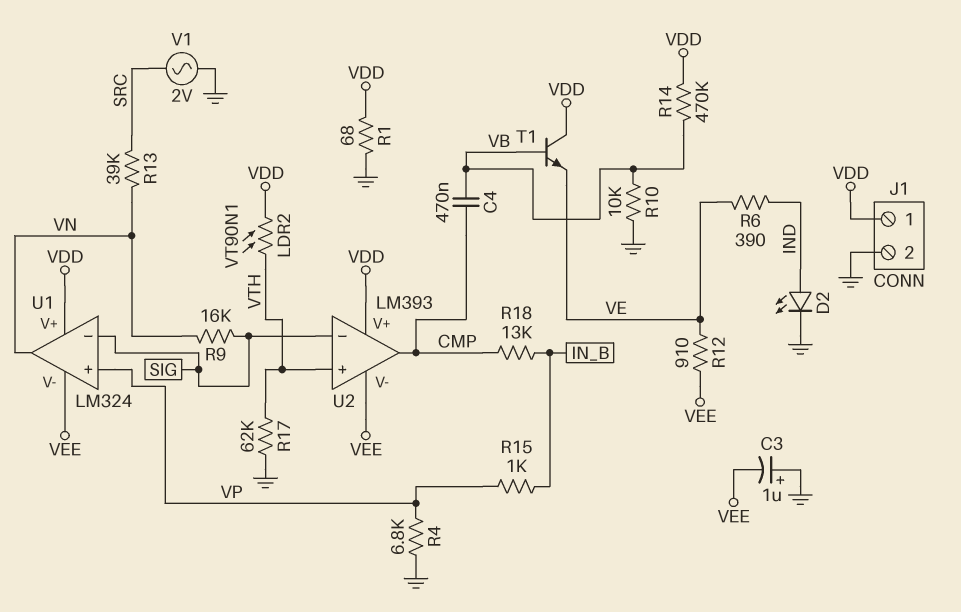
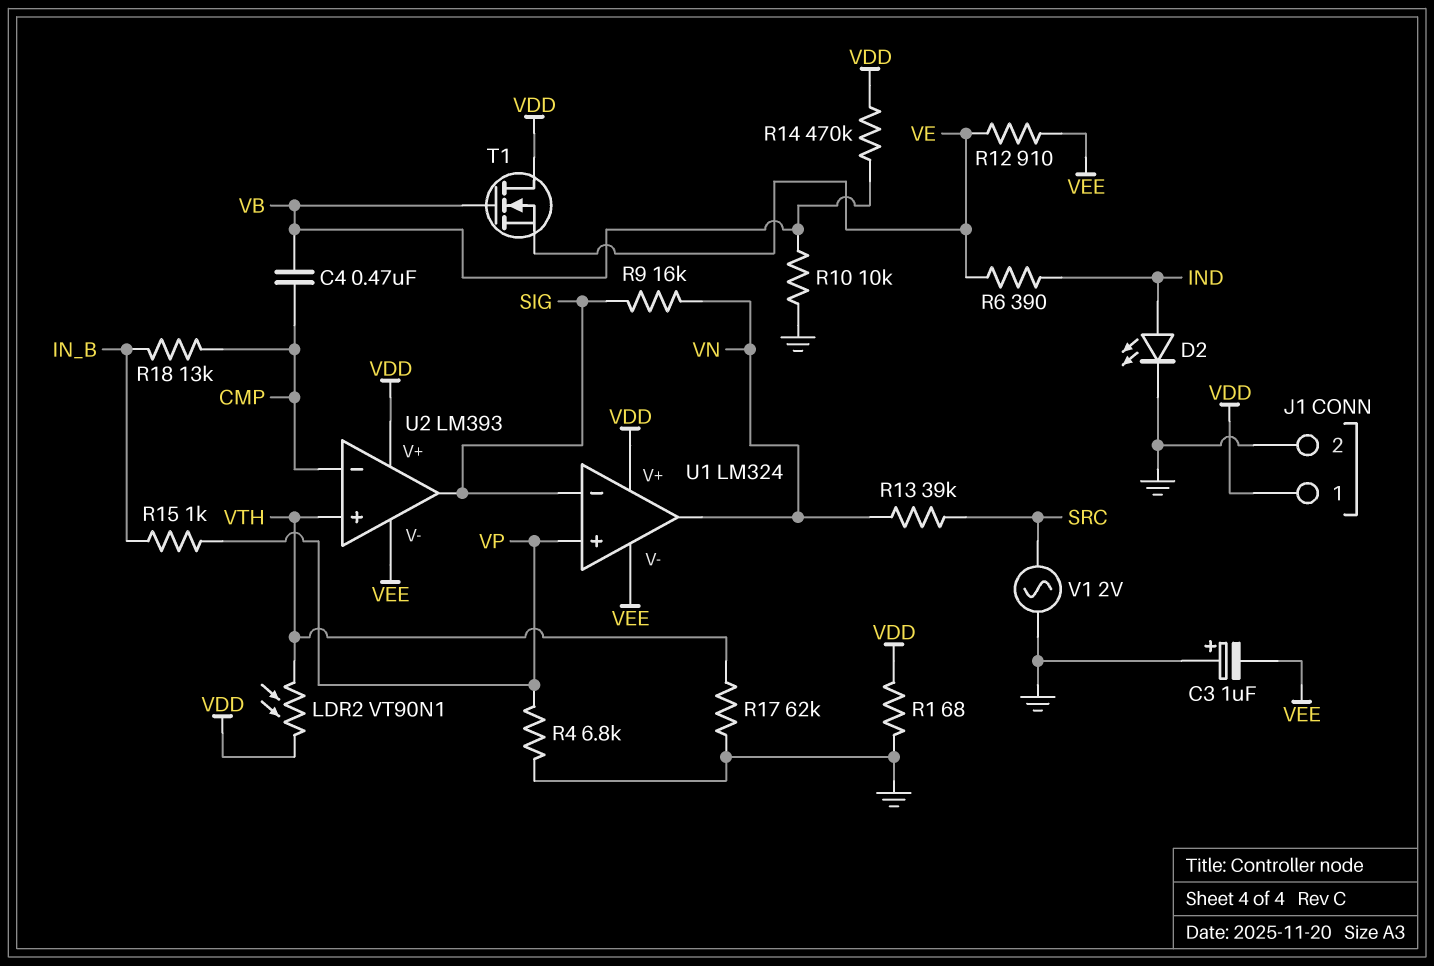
T1: NPN (B VB, C VDD, E VE) -> NMOS (G VB, D VDD, S VE)
U2 pin in-: SIG -> CMP
U2 pin out: CMP -> SIG

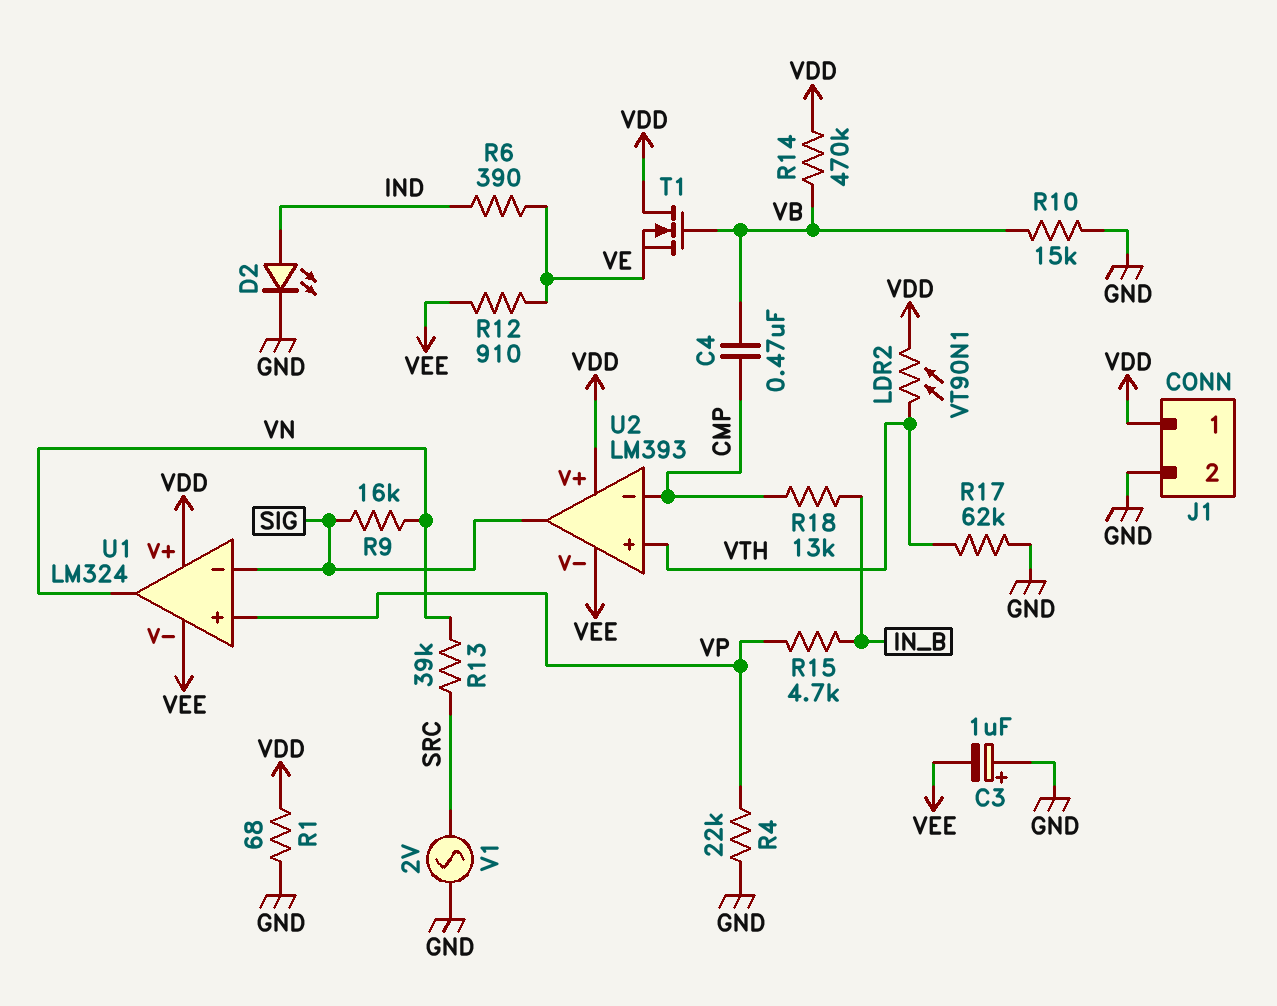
R4: 6.8k (GND, VP) -> 22k (GND, VP)
R10: 10k (GND, VB) -> 15k (GND, VB)
R15: 1k (IN_B, VP) -> 4.7k (IN_B, VP)

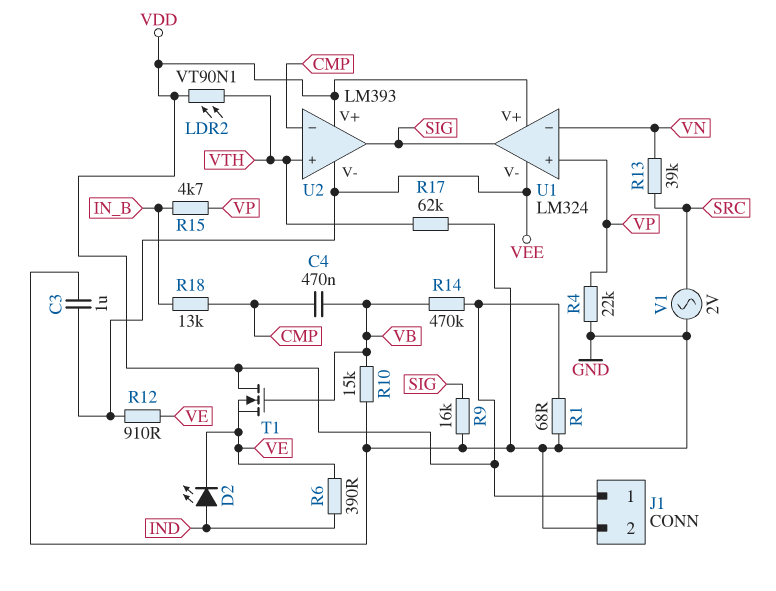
C3: 1uF (plus GND, minus VEE) -> 1uF (GND, VEE)
D2: LED (A IND, K GND) -> LED (A IND, K VE)
R9: 16k (SIG, VN) -> 16k (GND, SIG)
U1 pin in-: SIG -> VN
U1 pin out: VN -> SIG

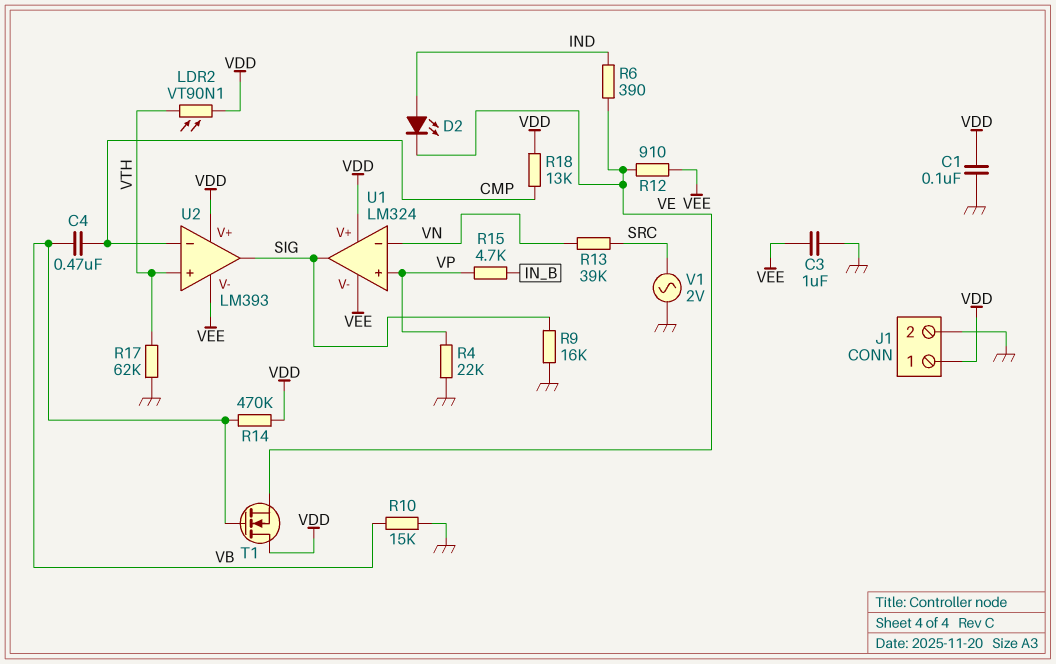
C1: none -> 100nF (GND, VDD)
R1: 68 (GND, VDD) -> none
R18: 13k (CMP, IN_B) -> 13k (CMP, VDD)

